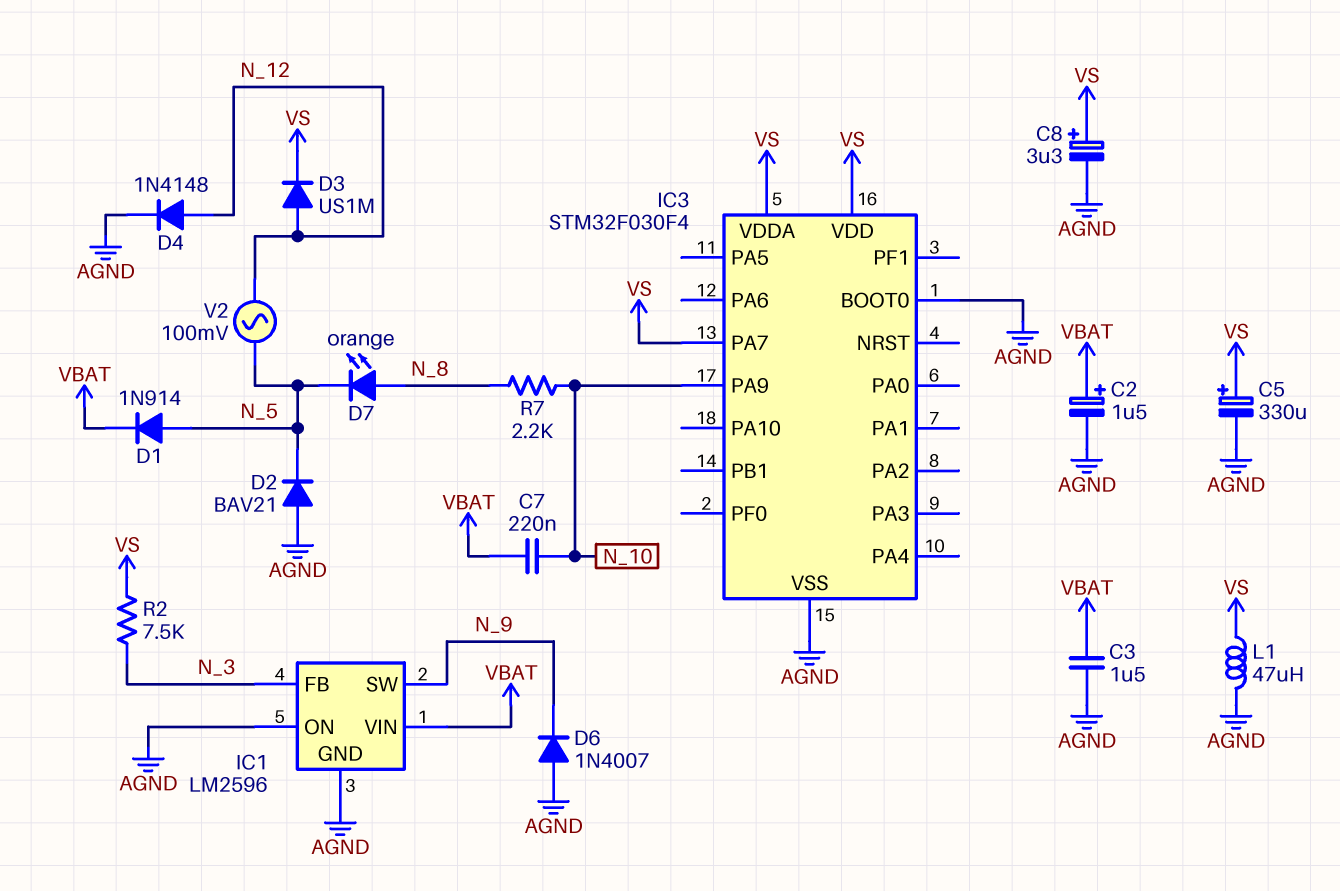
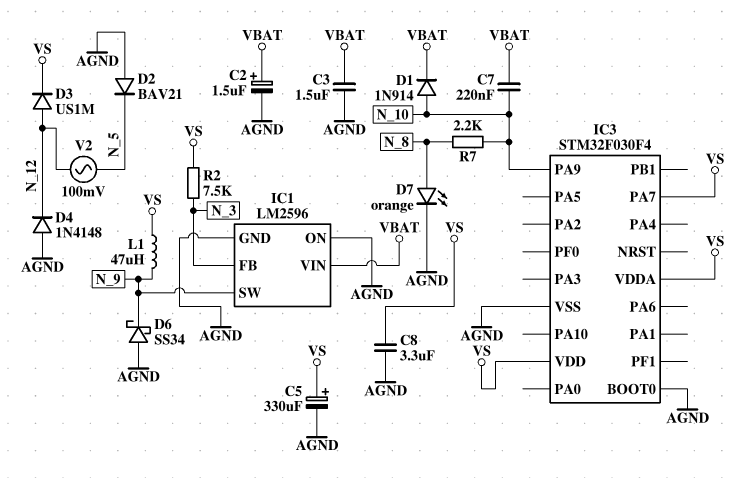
C8: 3.3uF (plus VS, minus AGND) -> 3.3uF (AGND, VS)
D1: diode 1N914 (A N_5, K VBAT) -> diode 1N914 (A N_10, K VBAT)
D4: diode 1N4148 (A N_12, K AGND) -> diode 1N4148 (A AGND, K N_12)
D6: diode 1N4007 (A AGND, K N_9) -> schottky SS34 (A AGND, K N_9)
D7: LED orange (A N_8, K N_5) -> LED orange (A N_8, K AGND)
L1: 47uH (AGND, VS) -> 47uH (N_9, VS)

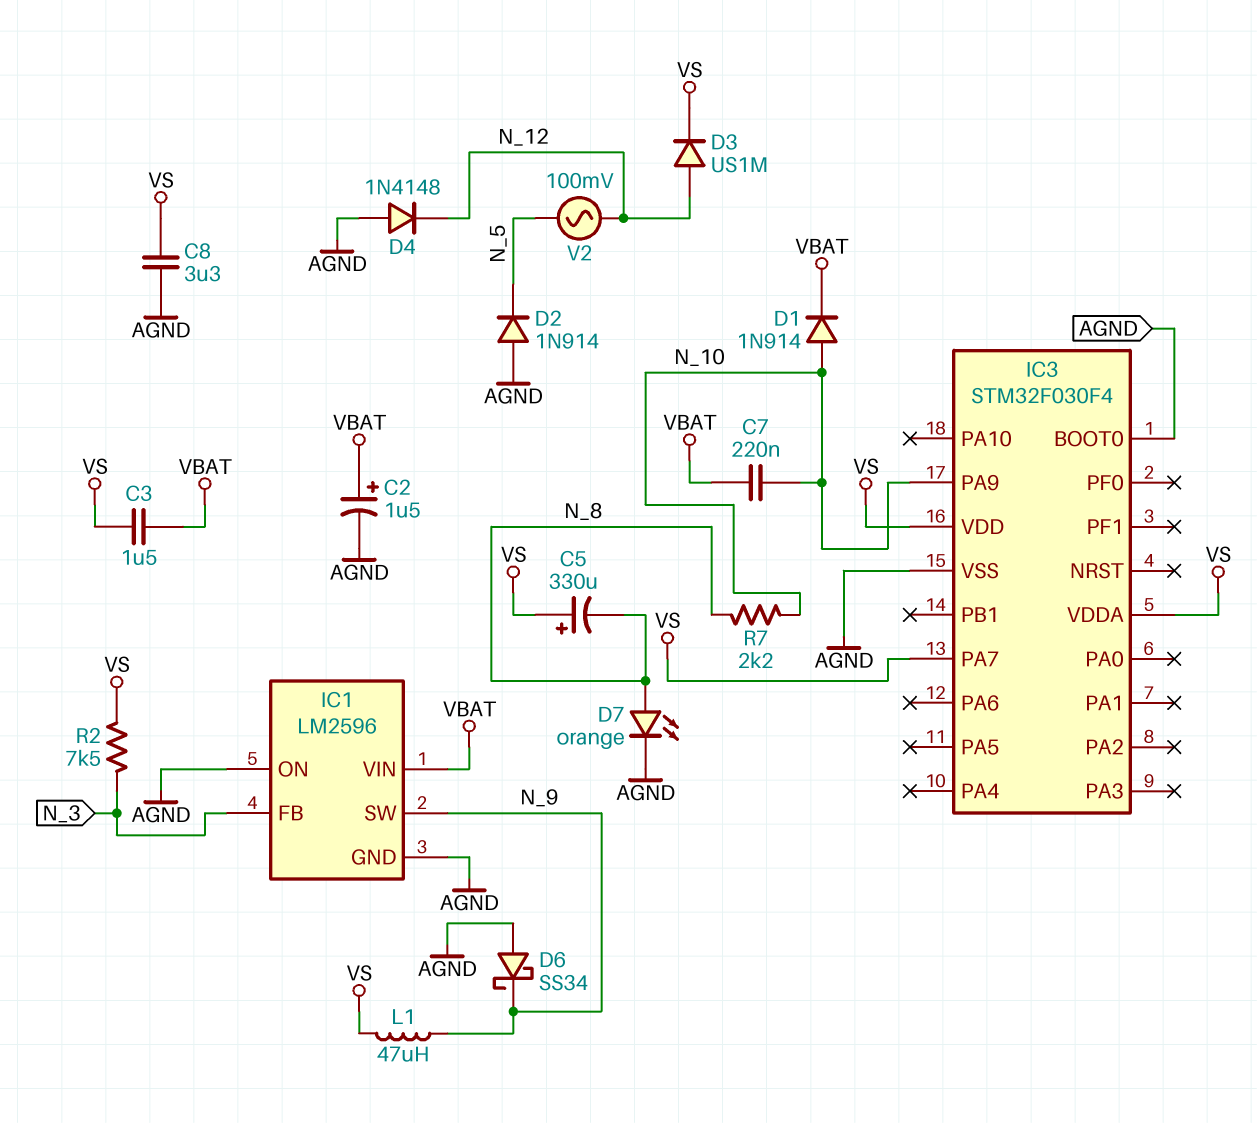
C3: 1.5uF (AGND, VBAT) -> 1.5uF (VBAT, VS)
C5: 330uF (plus VS, minus AGND) -> 330uF (plus VS, minus N_8)
D2: diode BAV21 (A AGND, K N_5) -> diode 1N914 (A AGND, K N_5)

